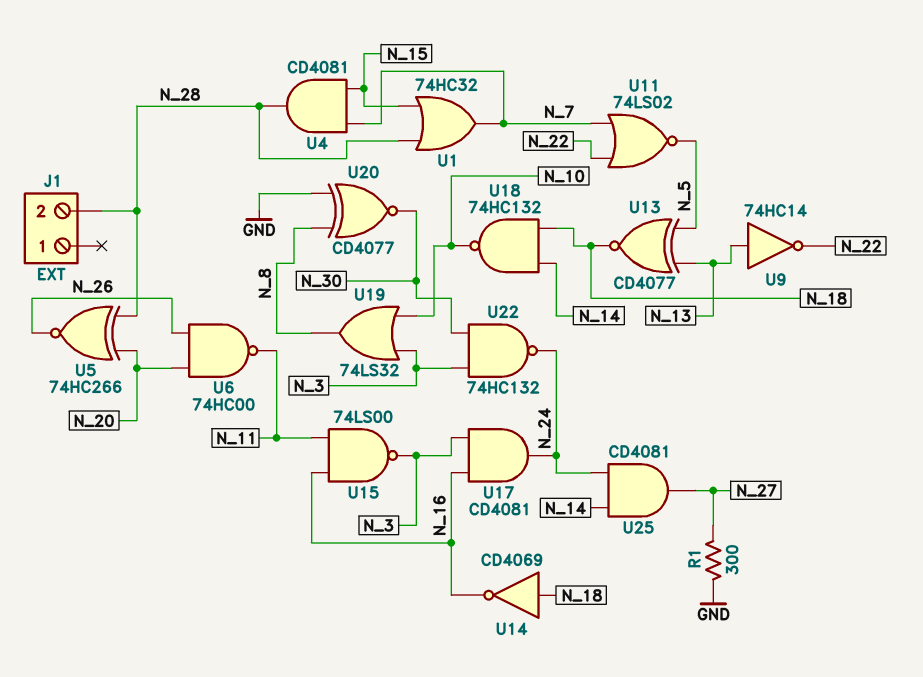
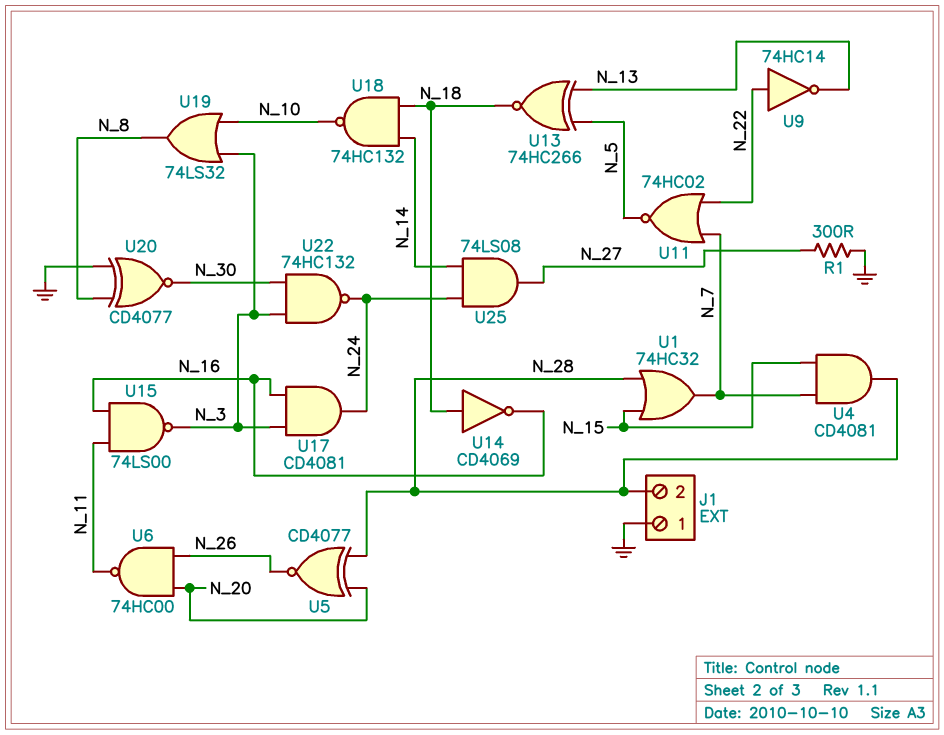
J1 pin 1: none -> GND
U5: XNOR 74HC266 (in N_20, in N_28, out N_26) -> XNOR CD4077 (in N_20, in N_28, out N_26)
U9: NOT 74HC14 (in N_13, out N_22) -> NOT 74HC14 (in N_22, out N_13)
U11: NOR 74LS02 (in N_7, in N_22, out N_5) -> NOR 74HC02 (in N_7, in N_22, out N_5)
U13: XNOR CD4077 (in N_5, in N_13, out N_18) -> XNOR 74HC266 (in N_5, in N_13, out N_18)
U25: AND CD4081 (in N_14, in N_24, out N_27) -> AND 74LS08 (in N_14, in N_24, out N_27)

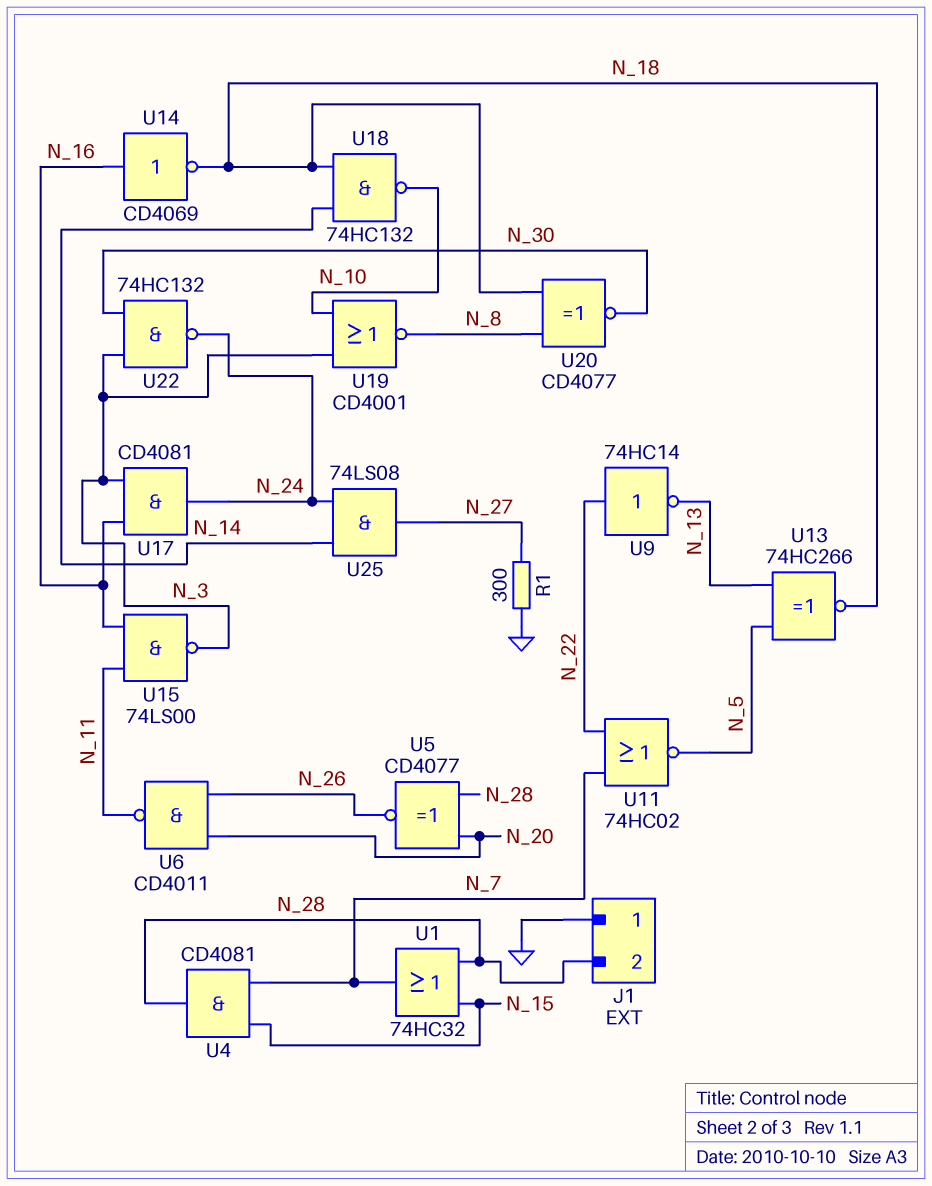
U6: NAND 74HC00 (in N_20, in N_26, out N_11) -> NAND CD4011 (in N_20, in N_26, out N_11)
U14: NOT CD4069 (in N_18, out N_16) -> NOT CD4069 (in N_16, out N_18)
U19: OR 74LS32 (in N_3, in N_10, out N_8) -> NOR CD4001 (in N_3, in N_10, out N_8)
U20: XNOR CD4077 (in GND, in N_8, out N_30) -> XNOR CD4077 (in N_8, in N_18, out N_30)

